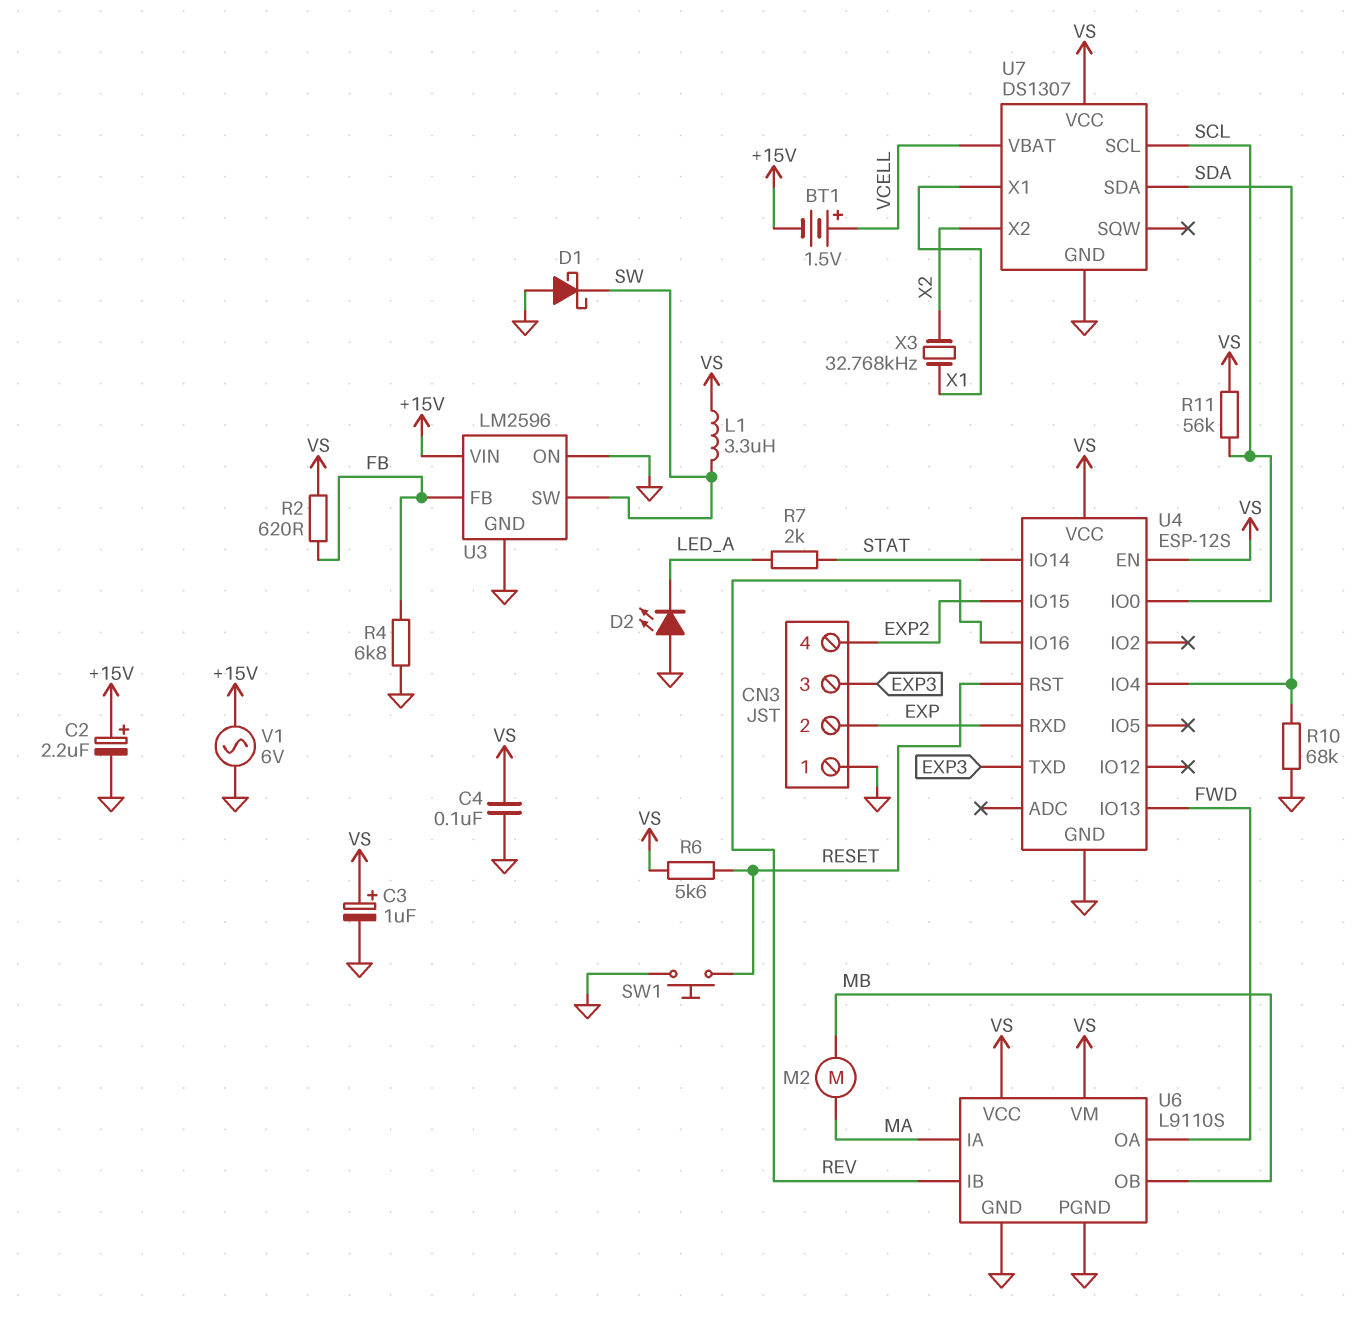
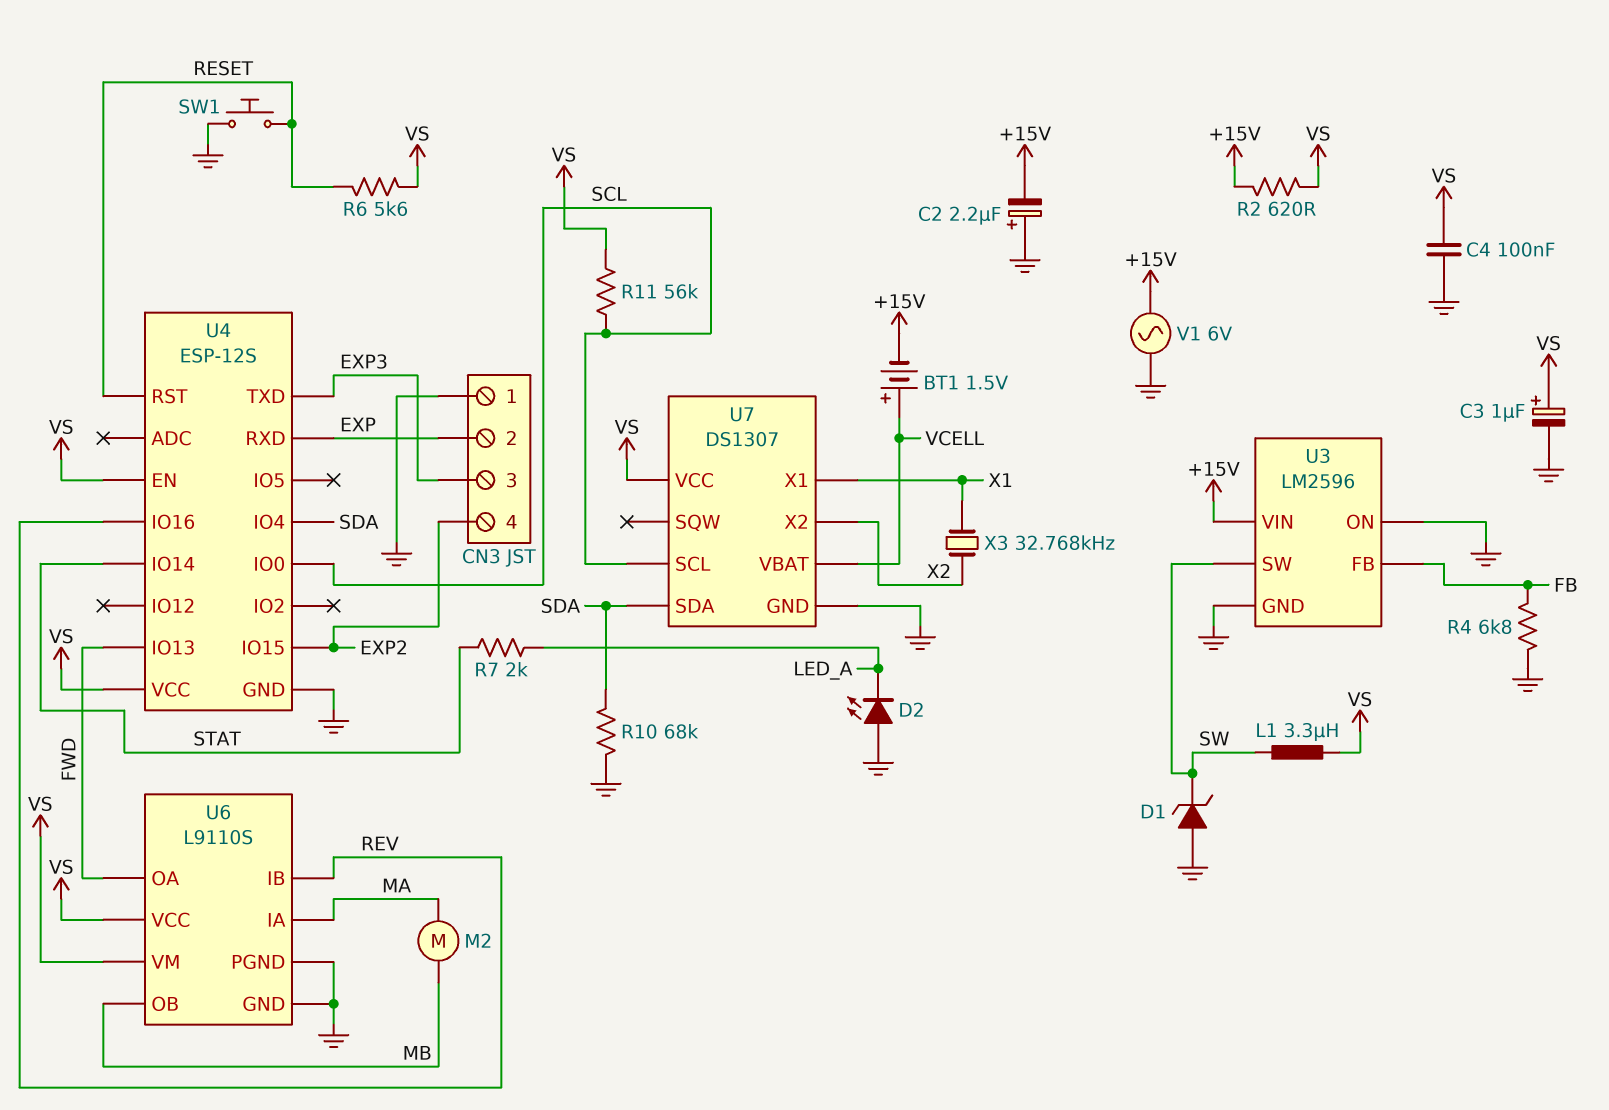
C2: 2.2uF (plus +15V, minus GND) -> 2.2uF (plus GND, minus +15V)
D1: schottky (A GND, K SW) -> zener (A GND, K SW)
R2: 620 (FB, VS) -> 620 (+15V, VS)

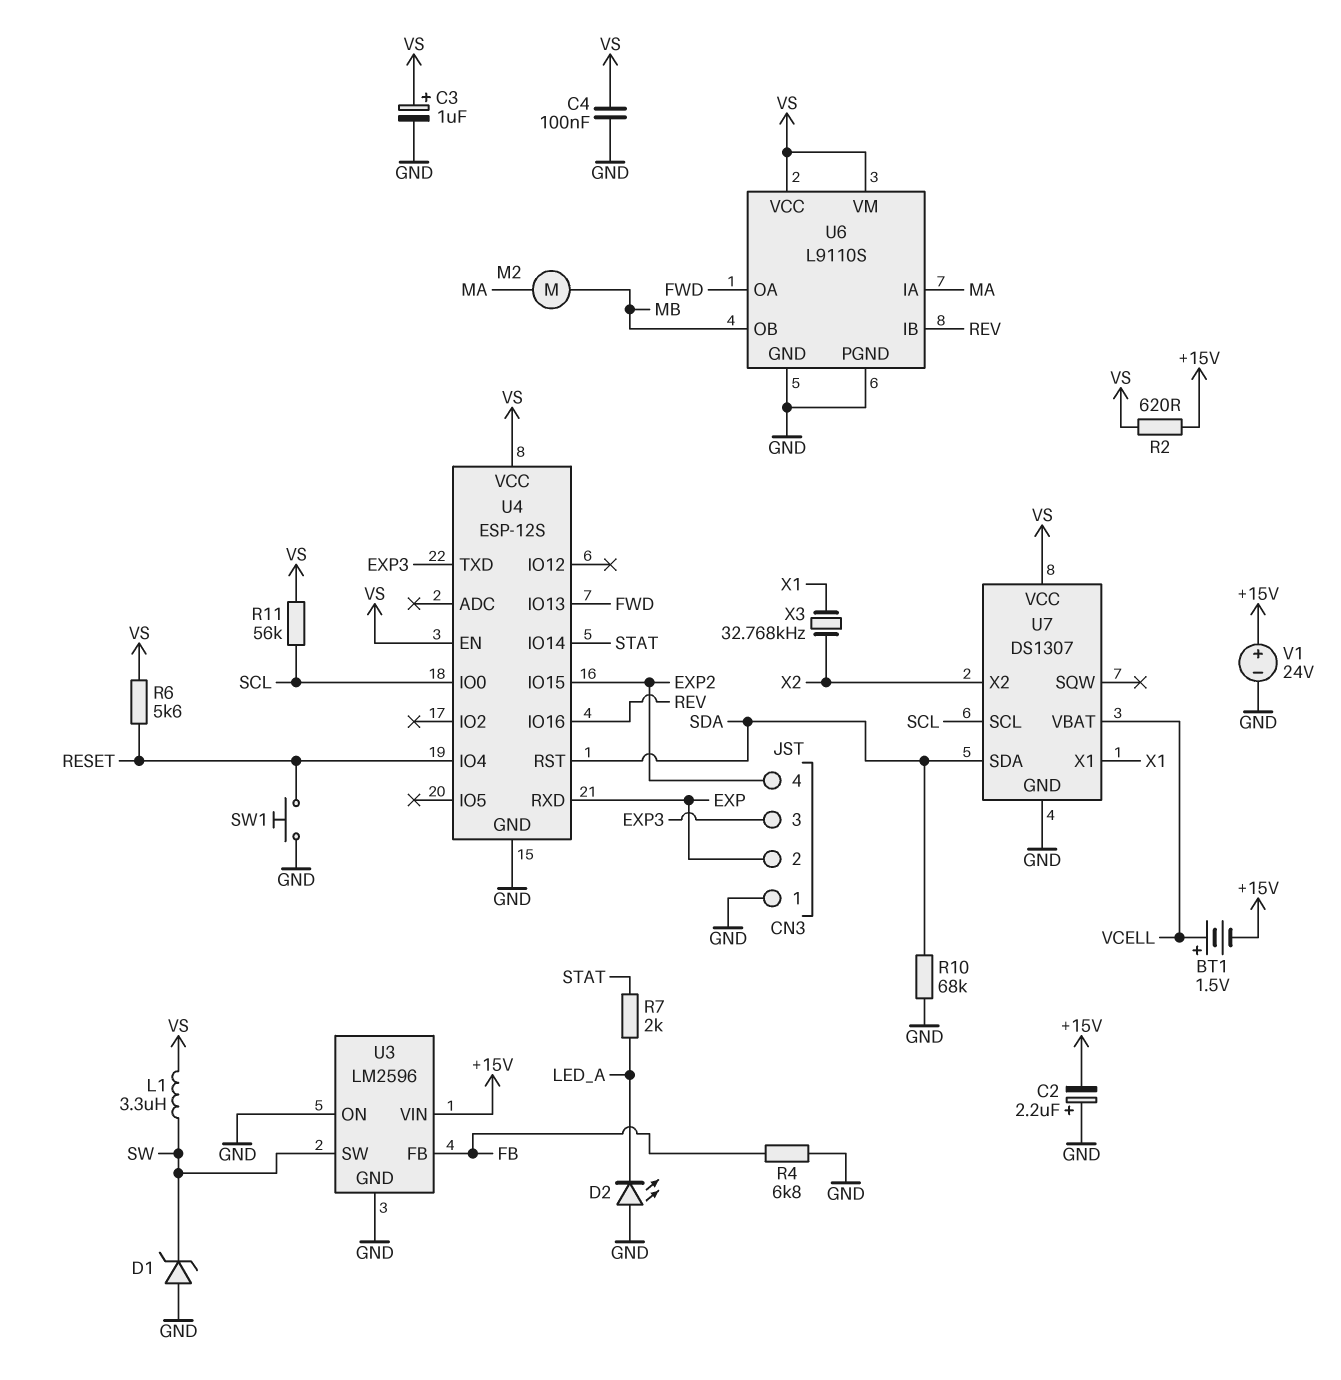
U4 pin IO4: SDA -> RESET
U4 pin RST: RESET -> SDA
V1: AC 6V (+15V, GND) -> 24V (plus +15V, minus GND)

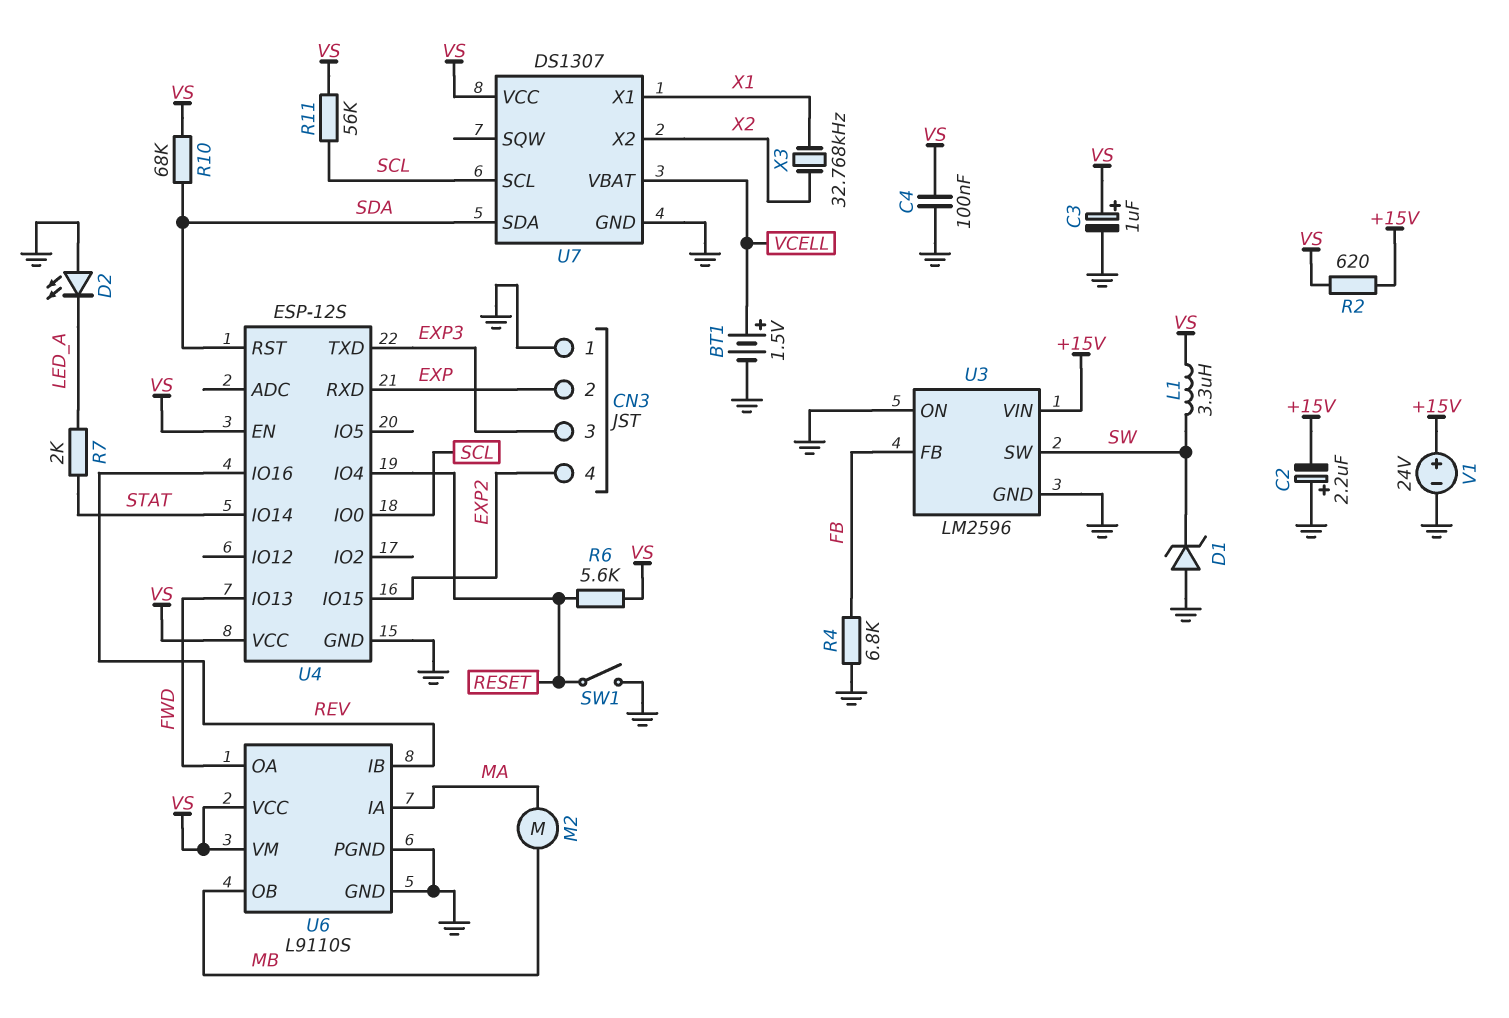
BT1: 1.5V (plus VCELL, minus +15V) -> 1.5V (plus VCELL, minus GND)
R10: 68k (GND, SDA) -> 68k (SDA, VS)
SW1: button (GND, RESET) -> switch (GND, RESET)

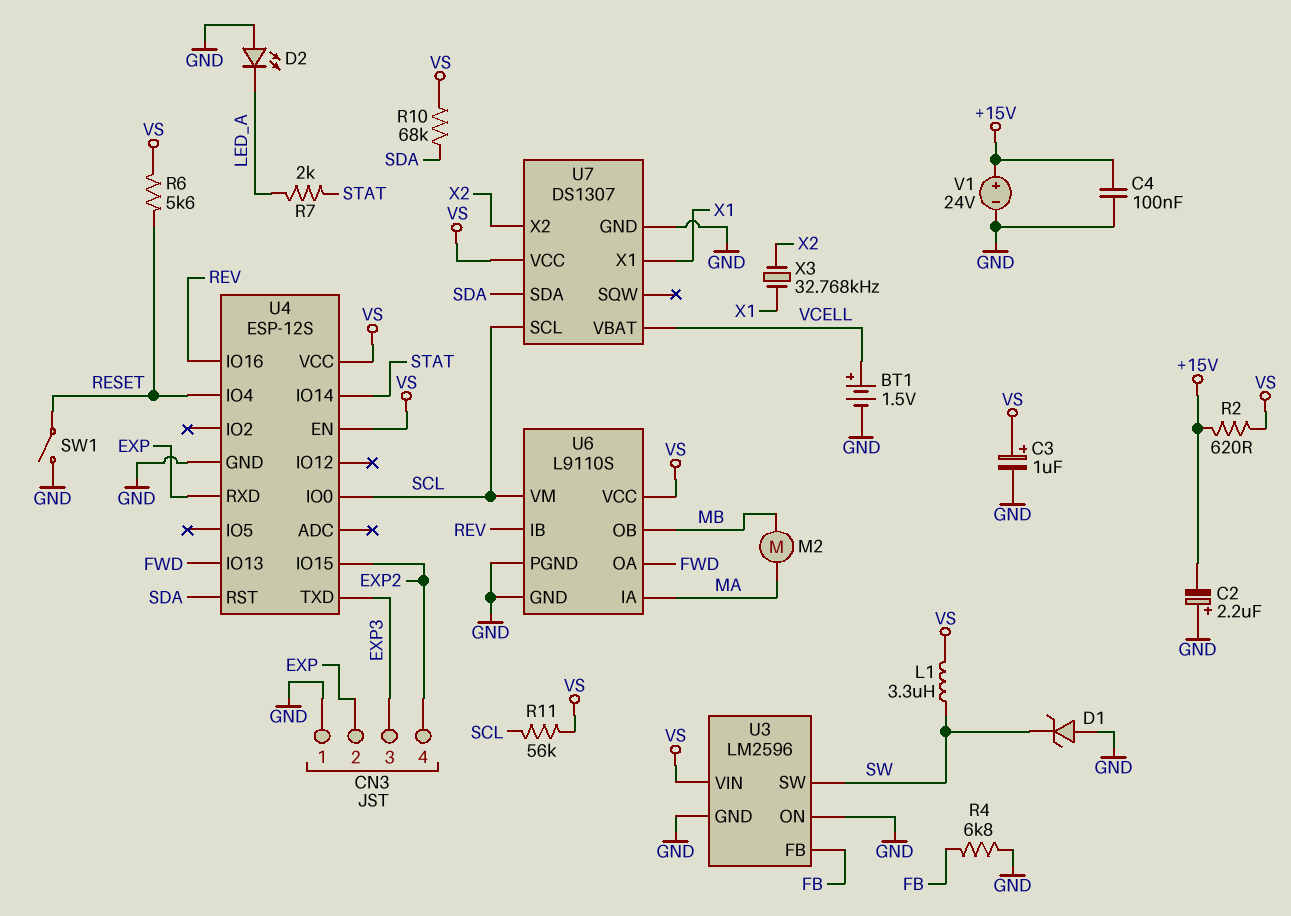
C4: 100nF (GND, VS) -> 100nF (+15V, GND)
U3 pin VIN: +15V -> VS
U6 pin VM: VS -> SCL

